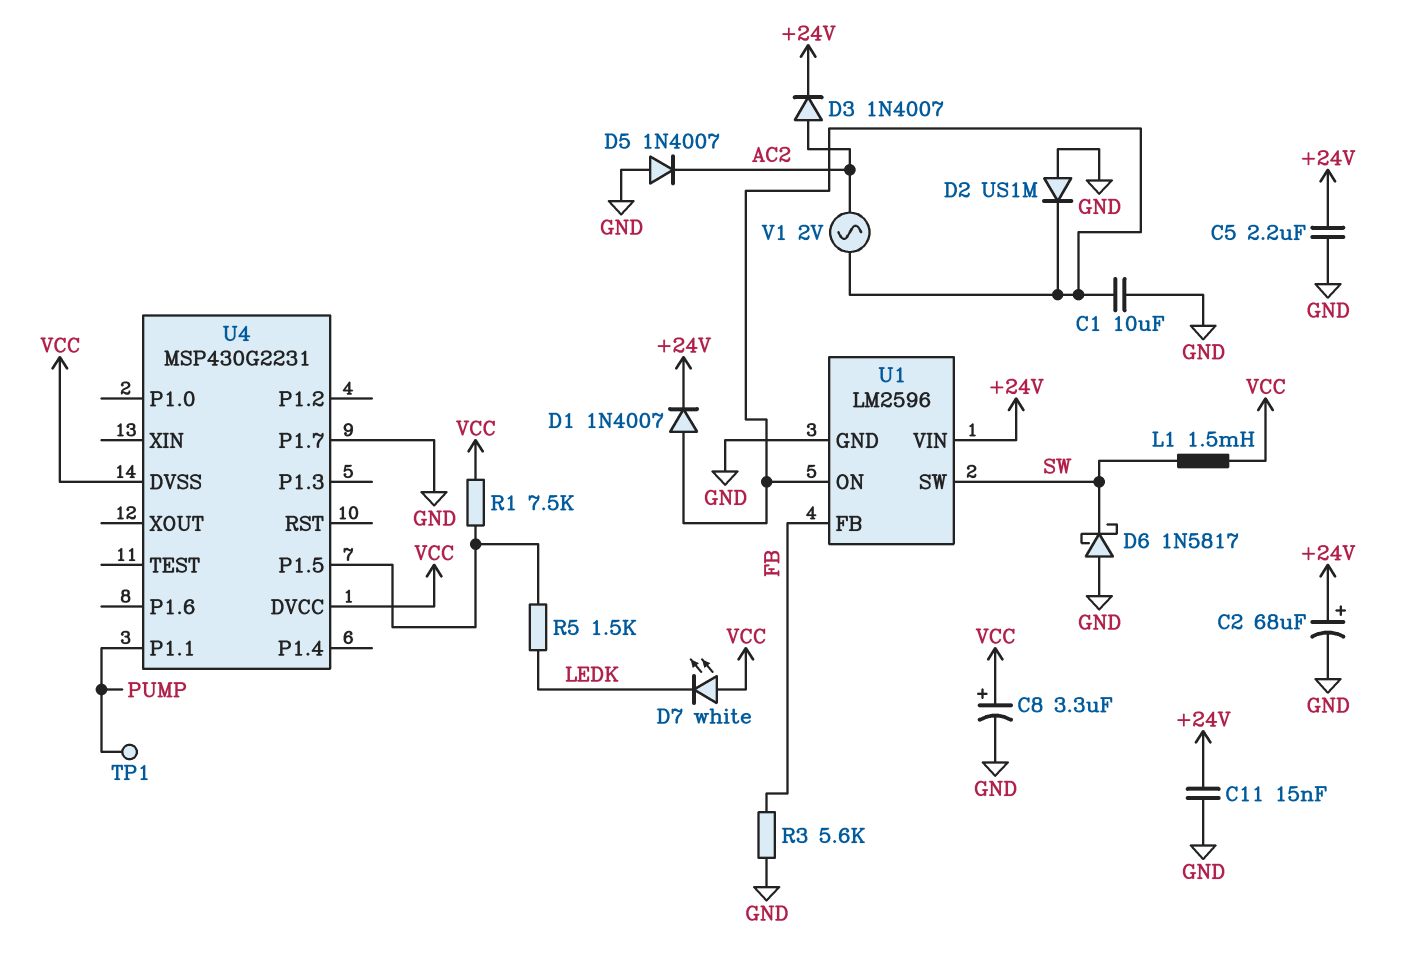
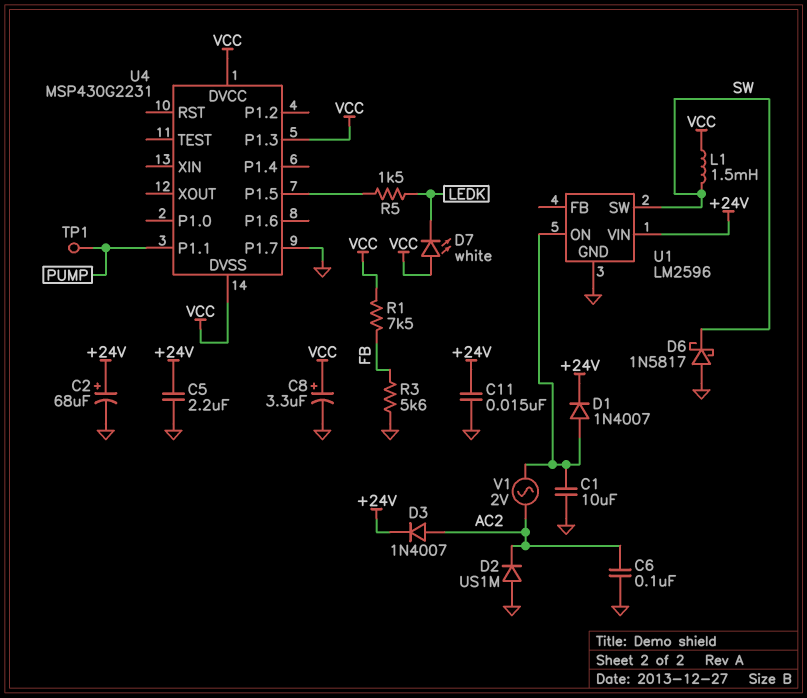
C6: none -> 100nF (AC2, GND)
D2: diode US1M (A GND, K U1/ON) -> diode US1M (A GND, K AC2)
D5: diode 1N4007 (A GND, K AC2) -> none
R1: 7.5k (U4/P1.5, VCC) -> 7.5k (FB, VCC)
U1 pin FB: FB -> none
U4 pin P1.3: none -> VCC

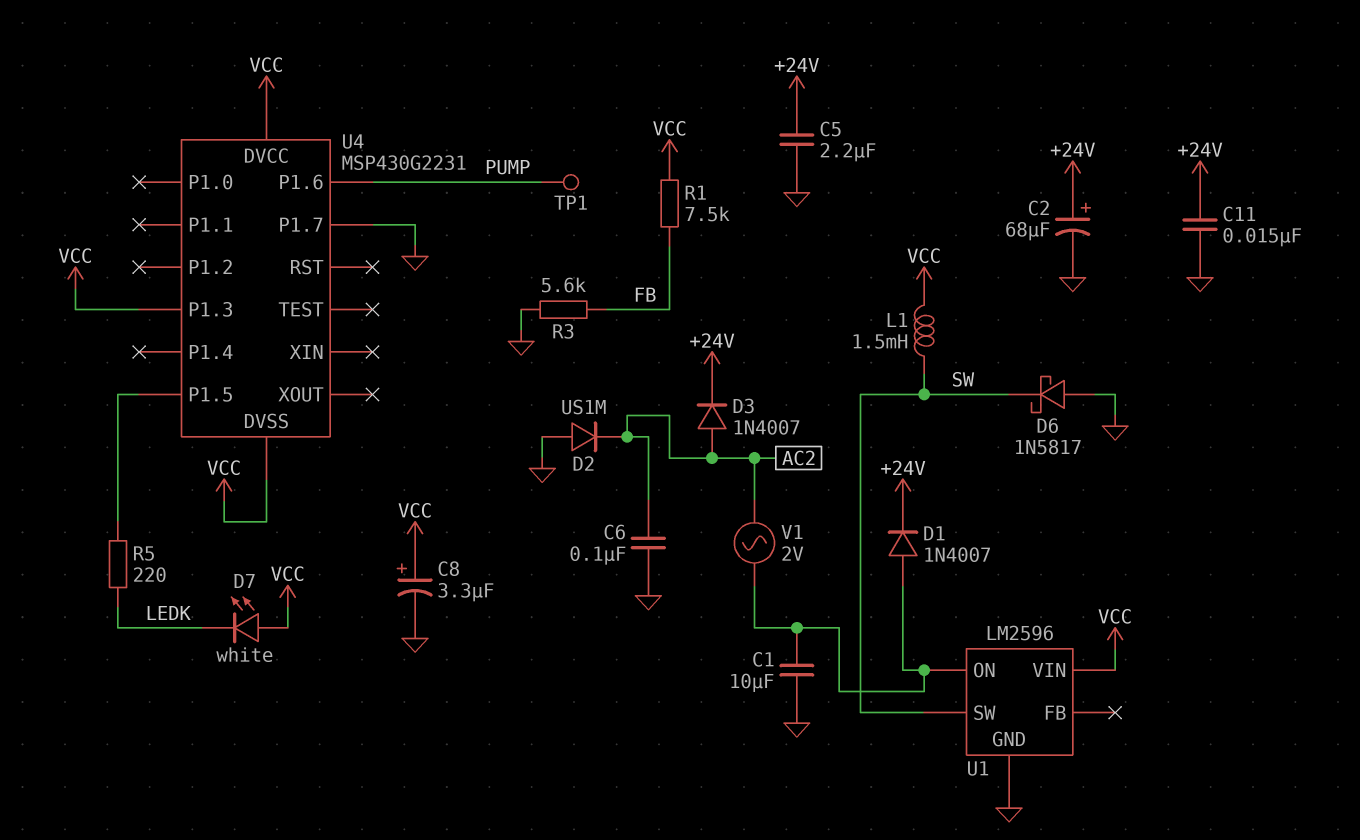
R5: 1.5k (LEDK, U4/P1.5) -> 220 (LEDK, U4/P1.5)
U1 pin VIN: +24V -> VCC
U4 pin P1.1: PUMP -> none
U4 pin P1.6: none -> PUMP

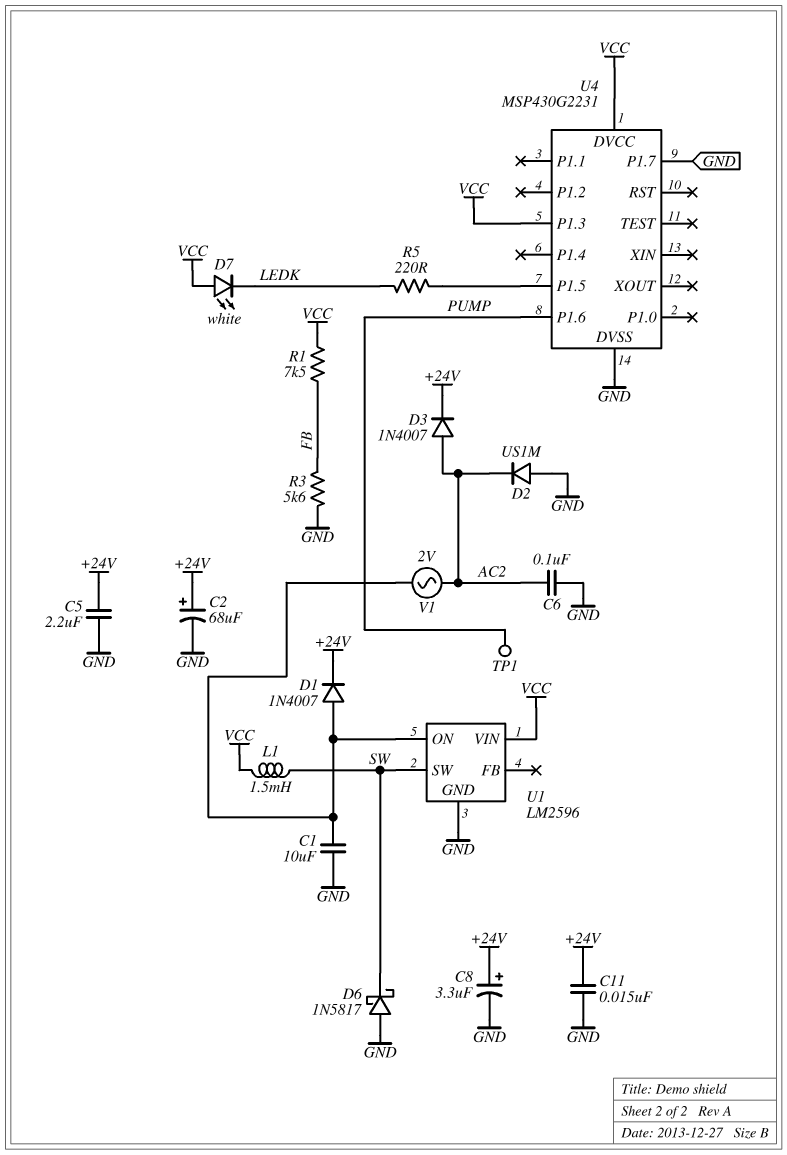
C8: 3.3uF (plus VCC, minus GND) -> 3.3uF (plus +24V, minus GND)
U4 pin DVSS: VCC -> GND

